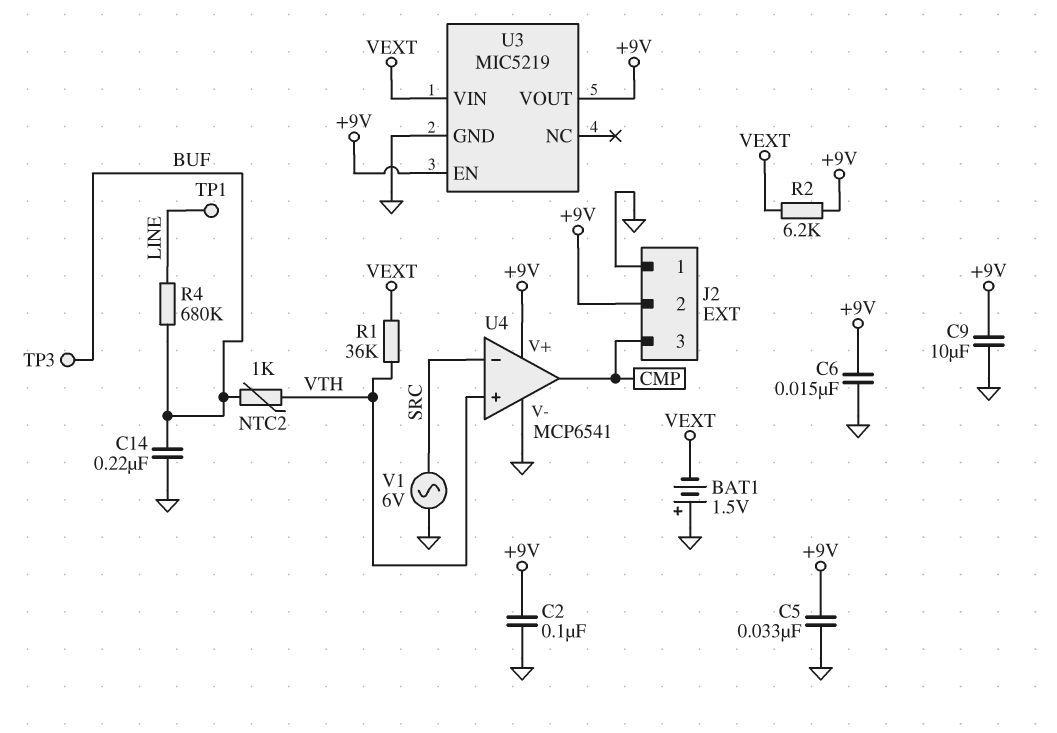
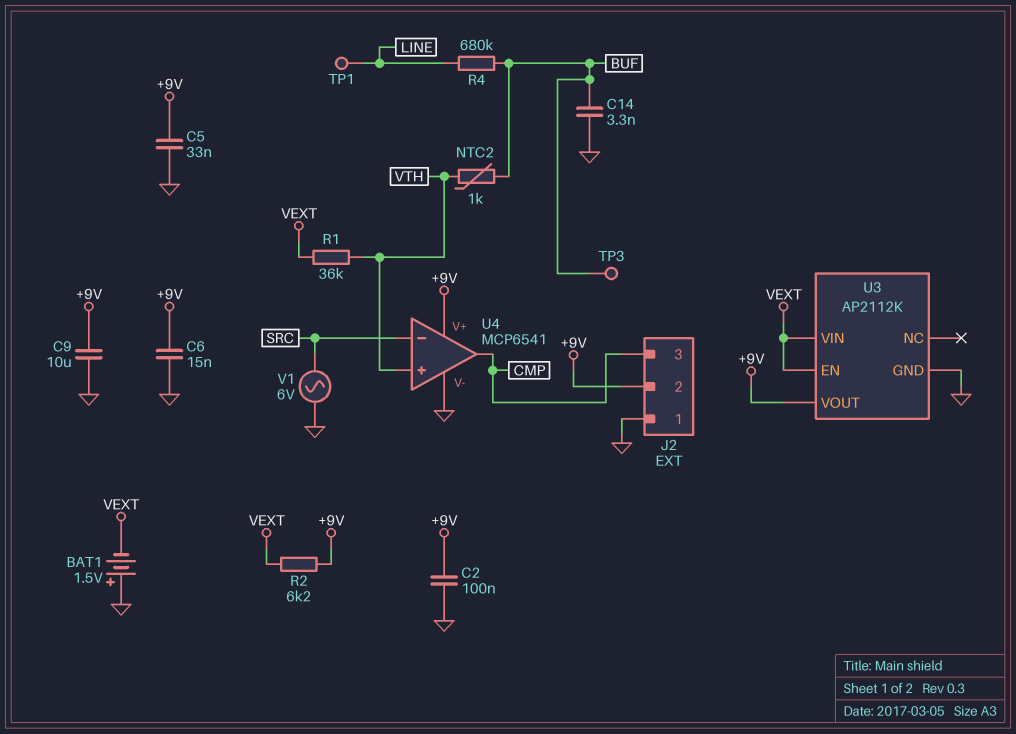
C14: 220nF (BUF, GND) -> 3.3nF (BUF, GND)
U3: MIC5219 -> AP2112K
U3 pin EN: +9V -> VEXT

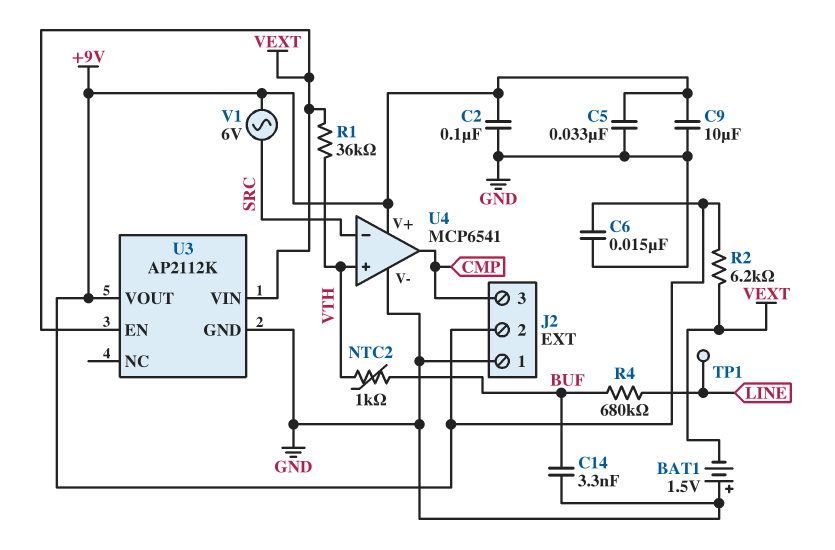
TP3: test point (BUF) -> none
V1: AC 6V (GND, SRC) -> AC 6V (+9V, SRC)

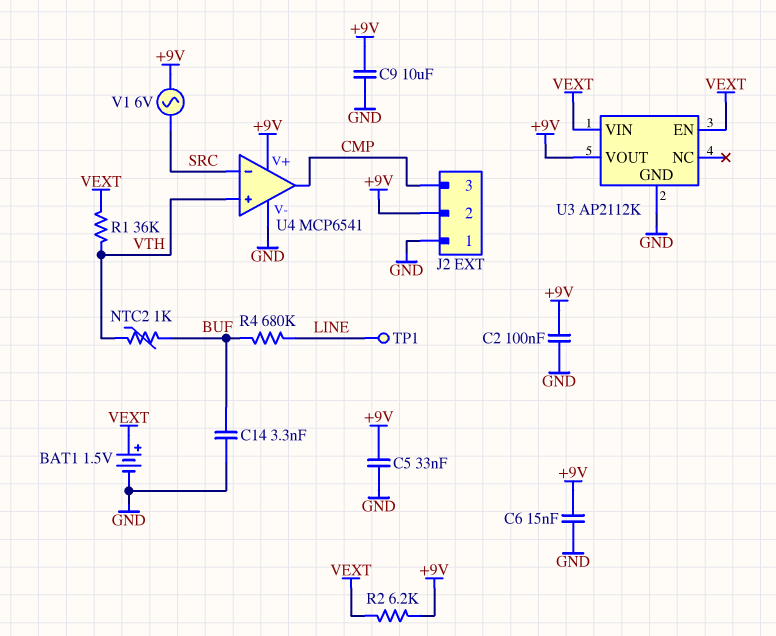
BAT1: 1.5V (plus GND, minus VEXT) -> 1.5V (plus VEXT, minus GND)

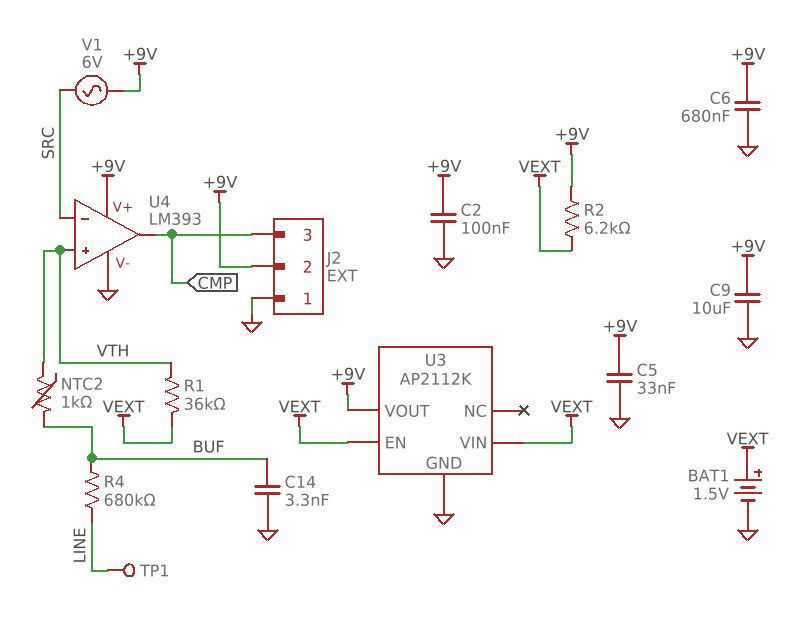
C6: 15nF (+9V, GND) -> 680nF (+9V, GND)
U4: MCP6541 -> LM393

